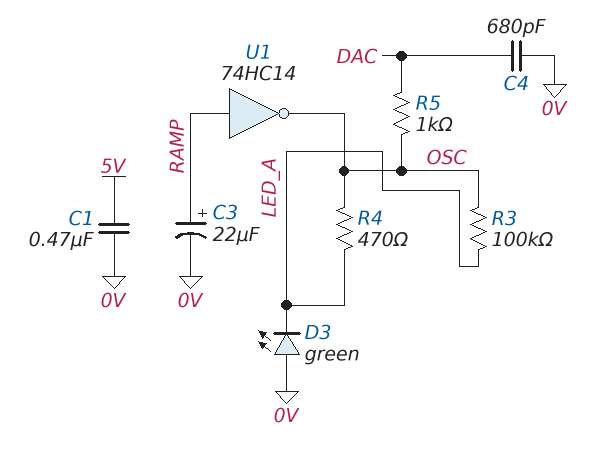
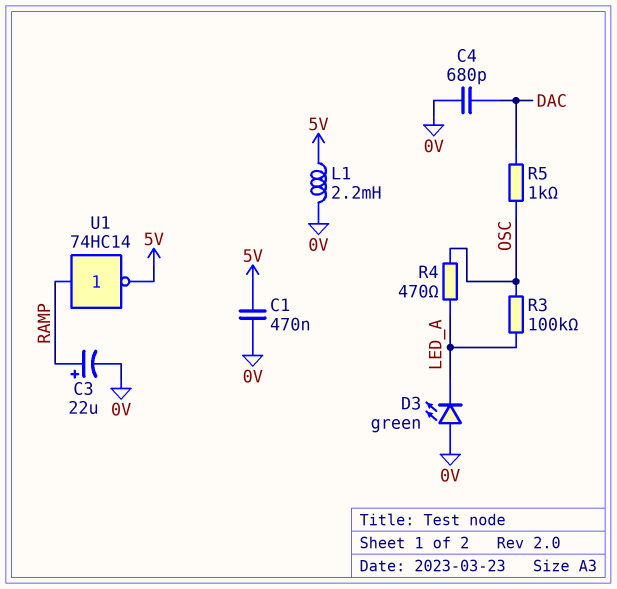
L1: none -> 2.2mH (0V, 5V)
U1: NOT 74HC14 (in RAMP, out OSC) -> NOT 74HC14 (in RAMP, out 5V)

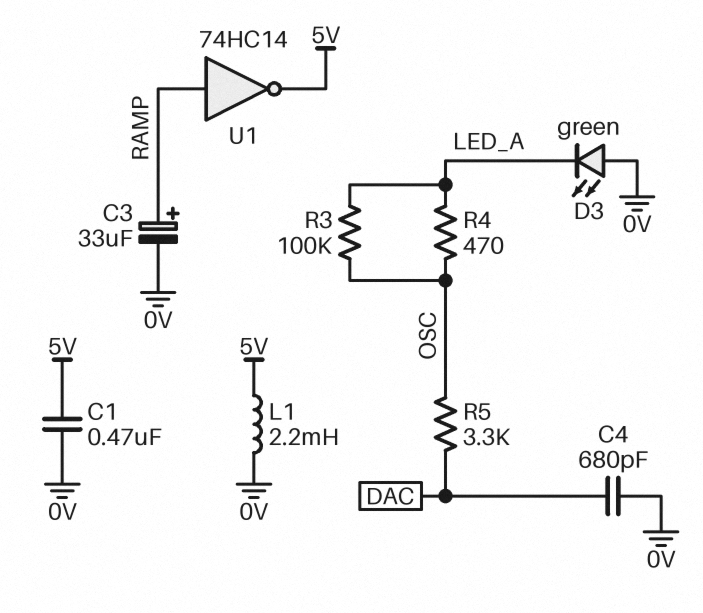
C3: 22uF (plus RAMP, minus 0V) -> 33uF (plus RAMP, minus 0V)
R5: 1k (DAC, OSC) -> 3.3k (DAC, OSC)

